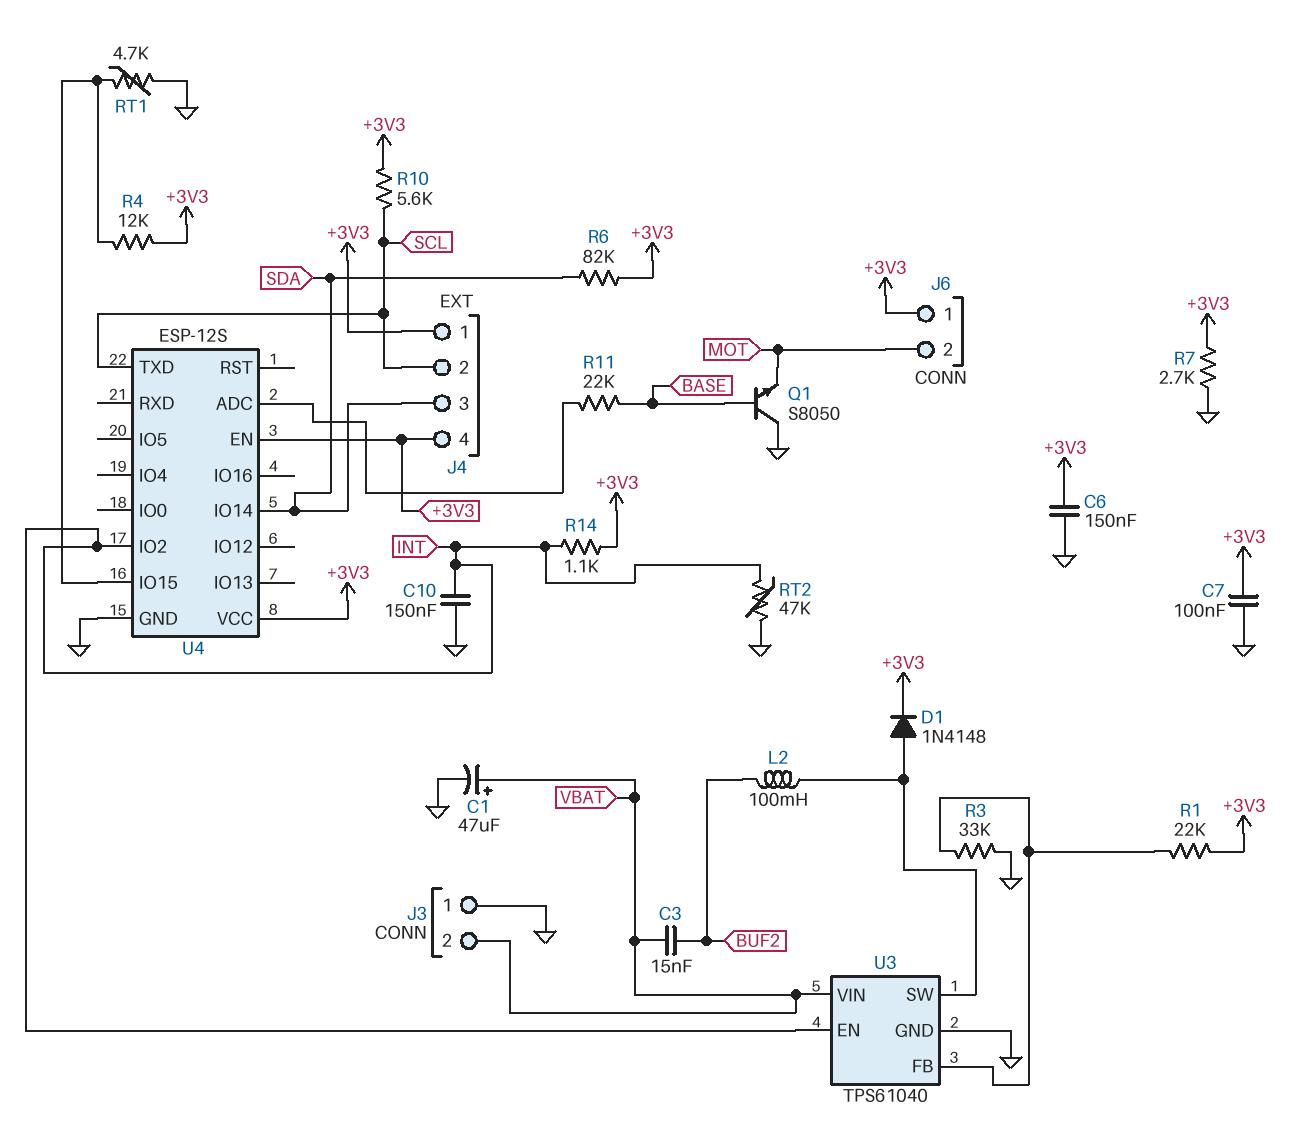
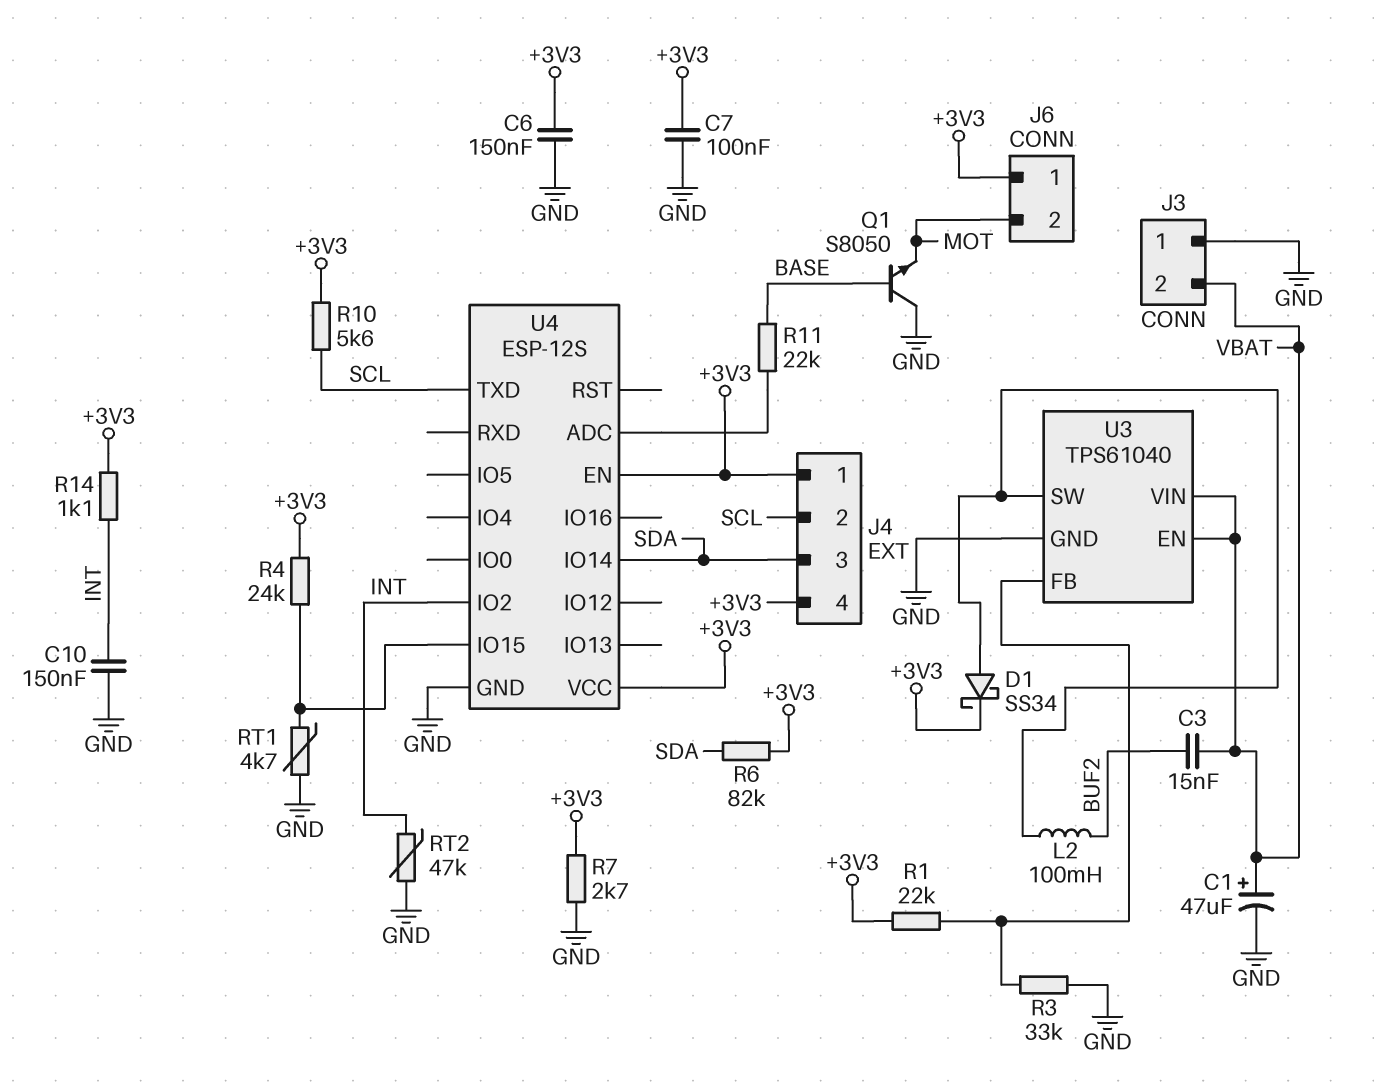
D1: diode 1N4148 (A U3/SW, K +3V3) -> schottky SS34 (A U3/SW, K +3V3)
R4: 12k (+3V3, U4/IO15) -> 24k (+3V3, U4/IO15)
U3 pin EN: INT -> VBAT

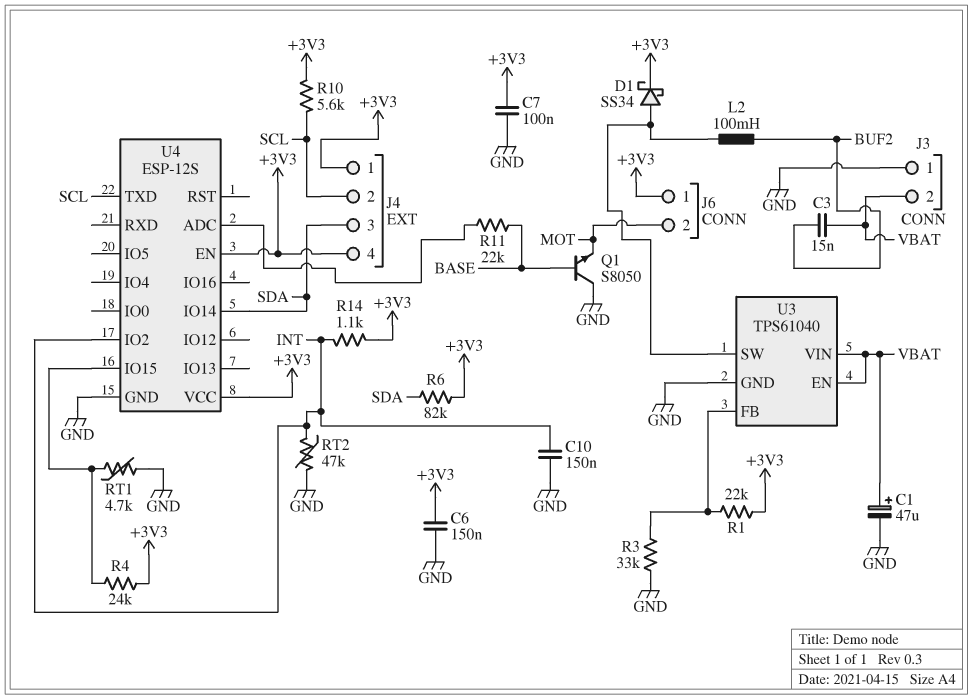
R7: 2.7k (+3V3, GND) -> none

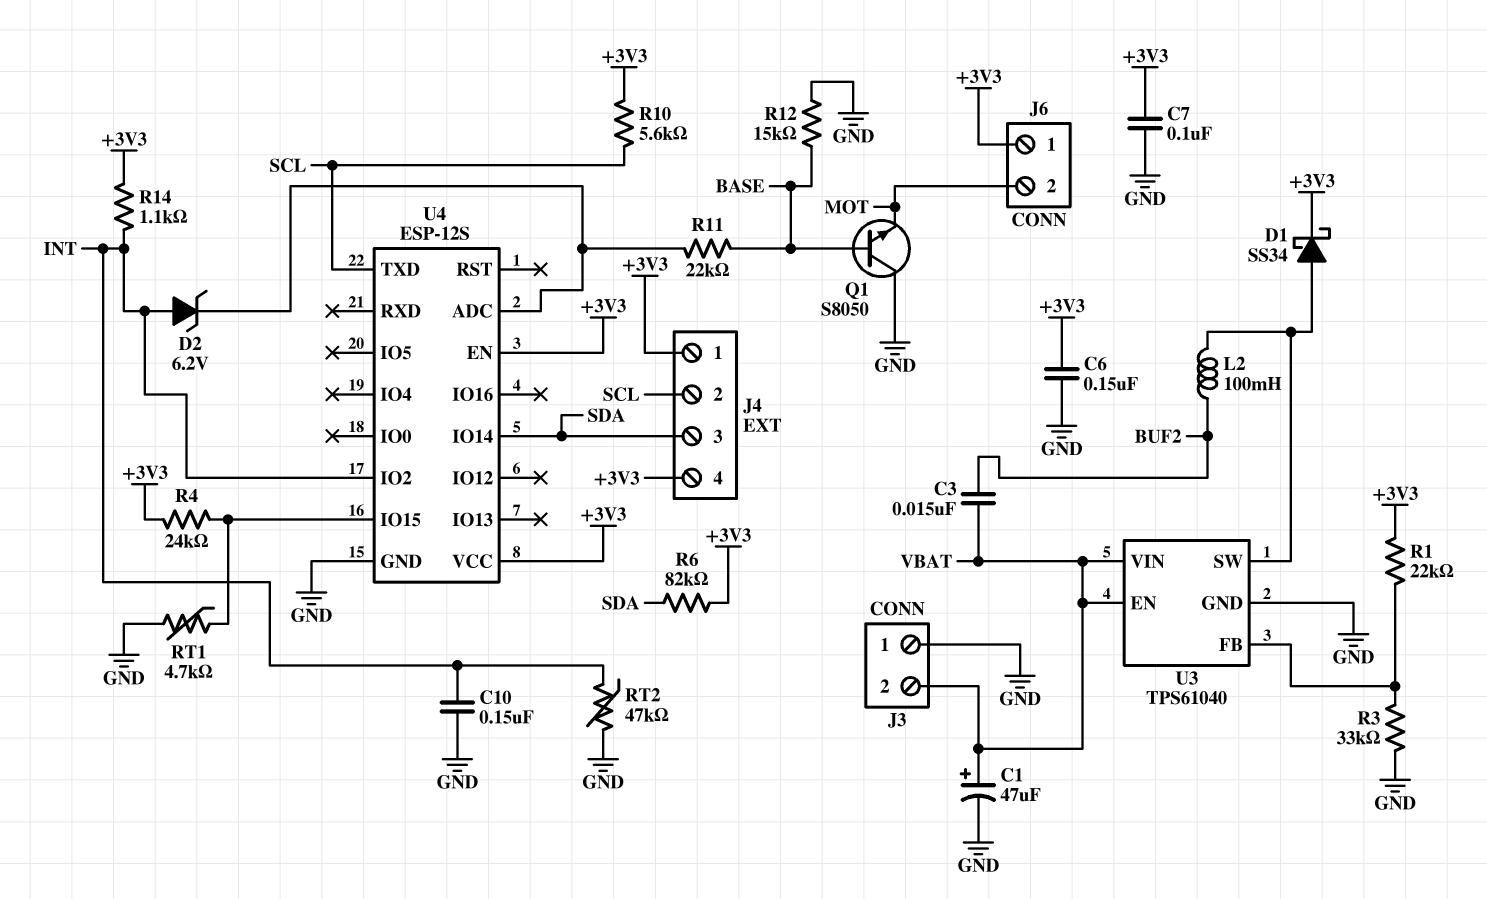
D2: none -> zener 6.2V (A INT, K U4/ADC)
R12: none -> 15k (BASE, GND)

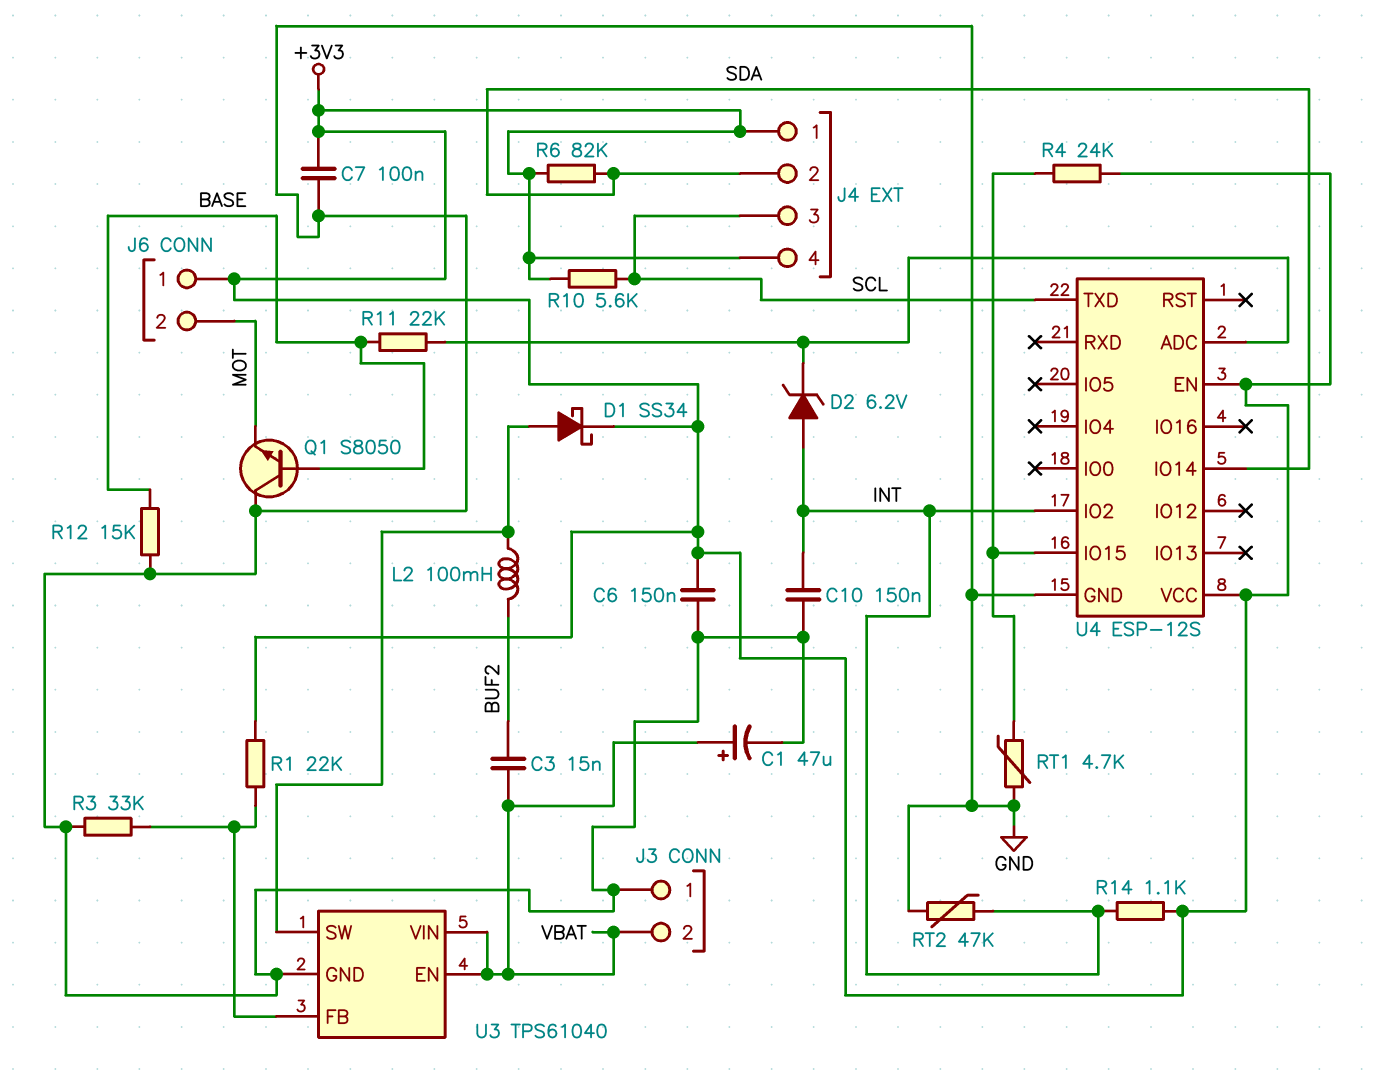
J4 pin 2: SCL -> SDA
J4 pin 3: SDA -> SCL

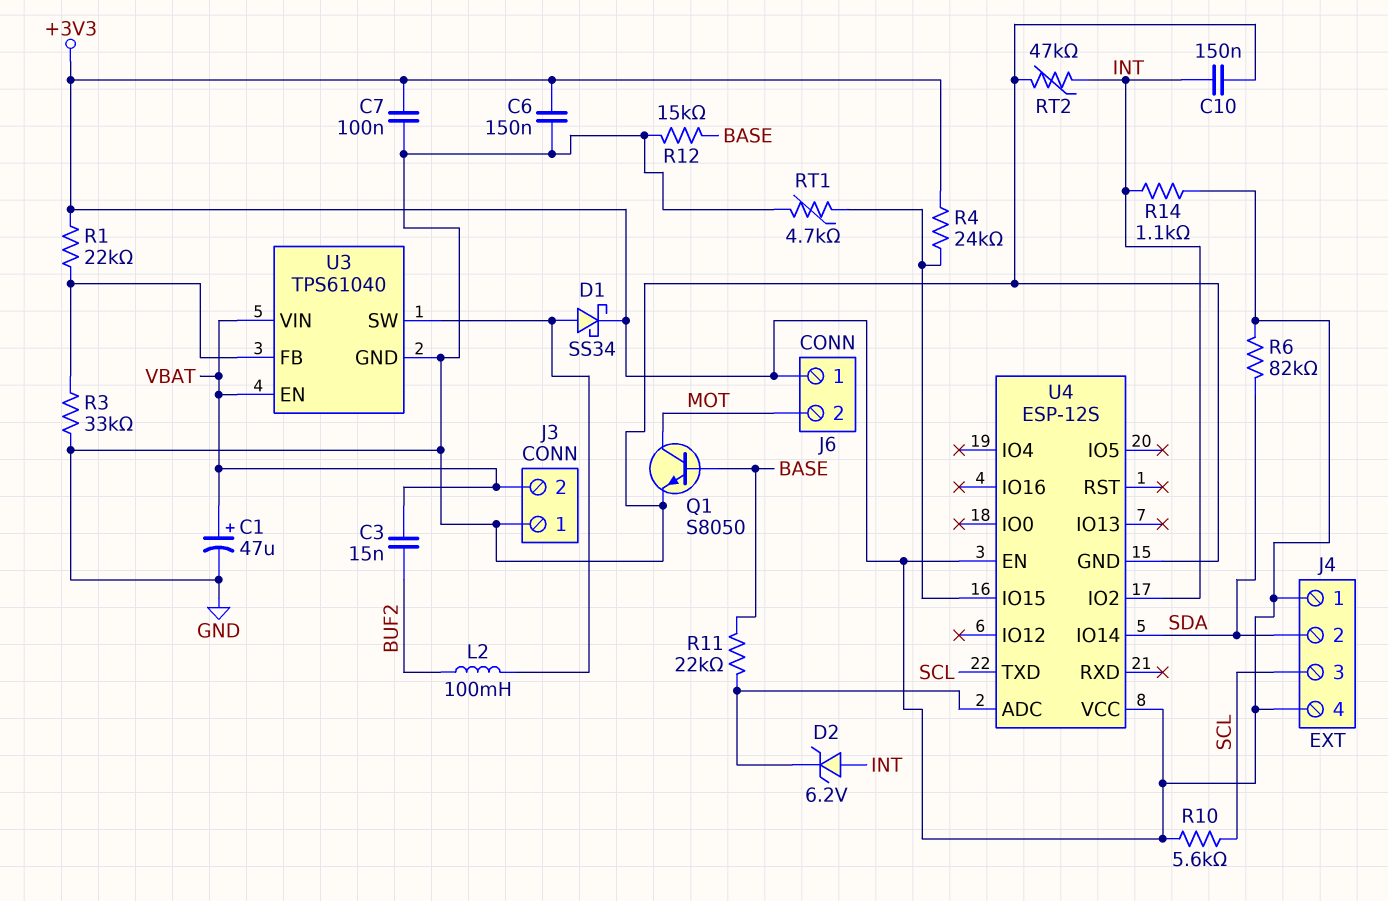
Q1: NPN S8050 (B BASE, C GND, E MOT) -> NPN S8050 (B BASE, C MOT, E GND)

